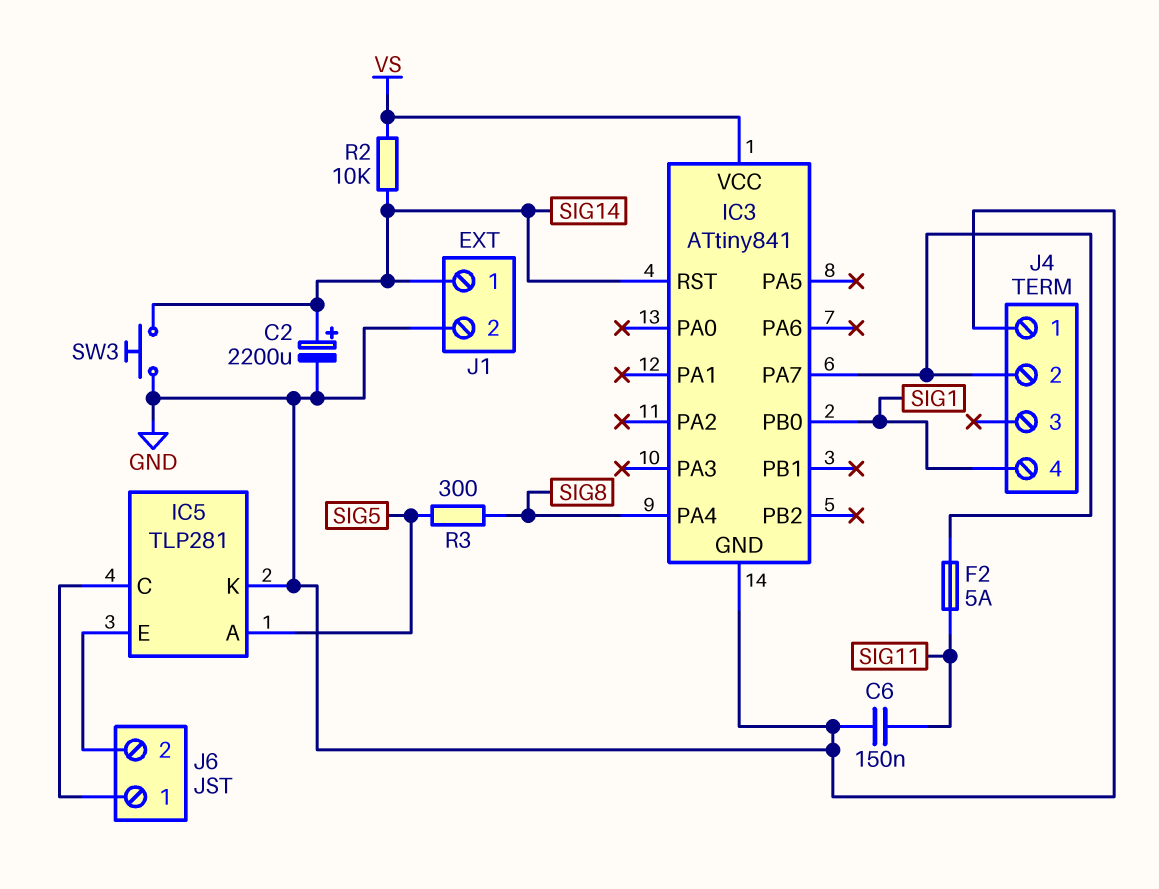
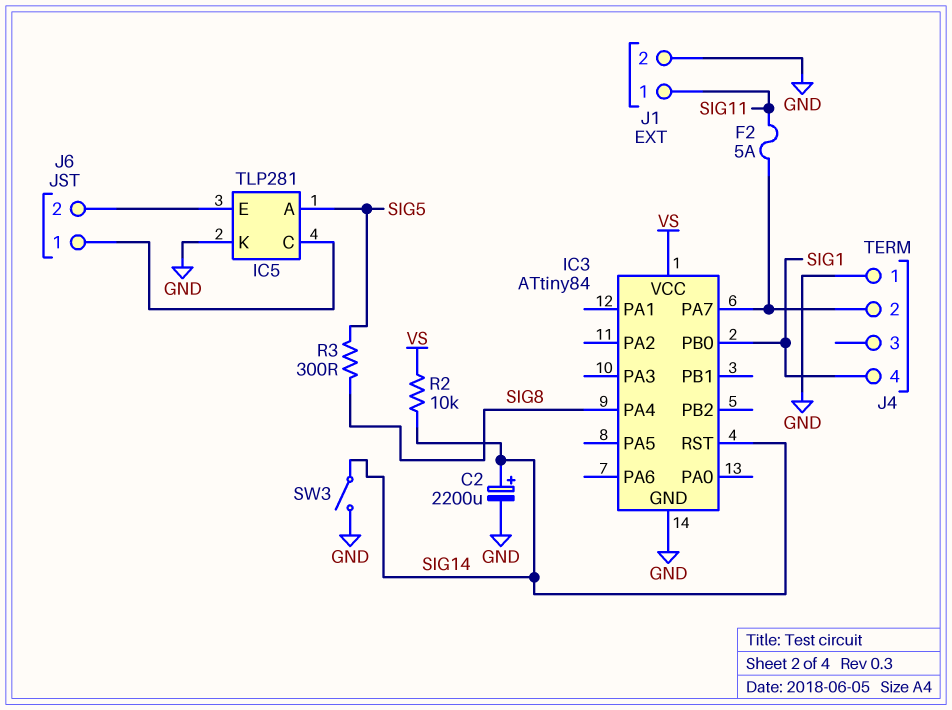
C6: 150nF (GND, SIG11) -> none
IC3: ATtiny841 -> ATtiny84
J1 pin 1: SIG14 -> SIG11
SW3: button (GND, SIG14) -> switch (GND, SIG14)

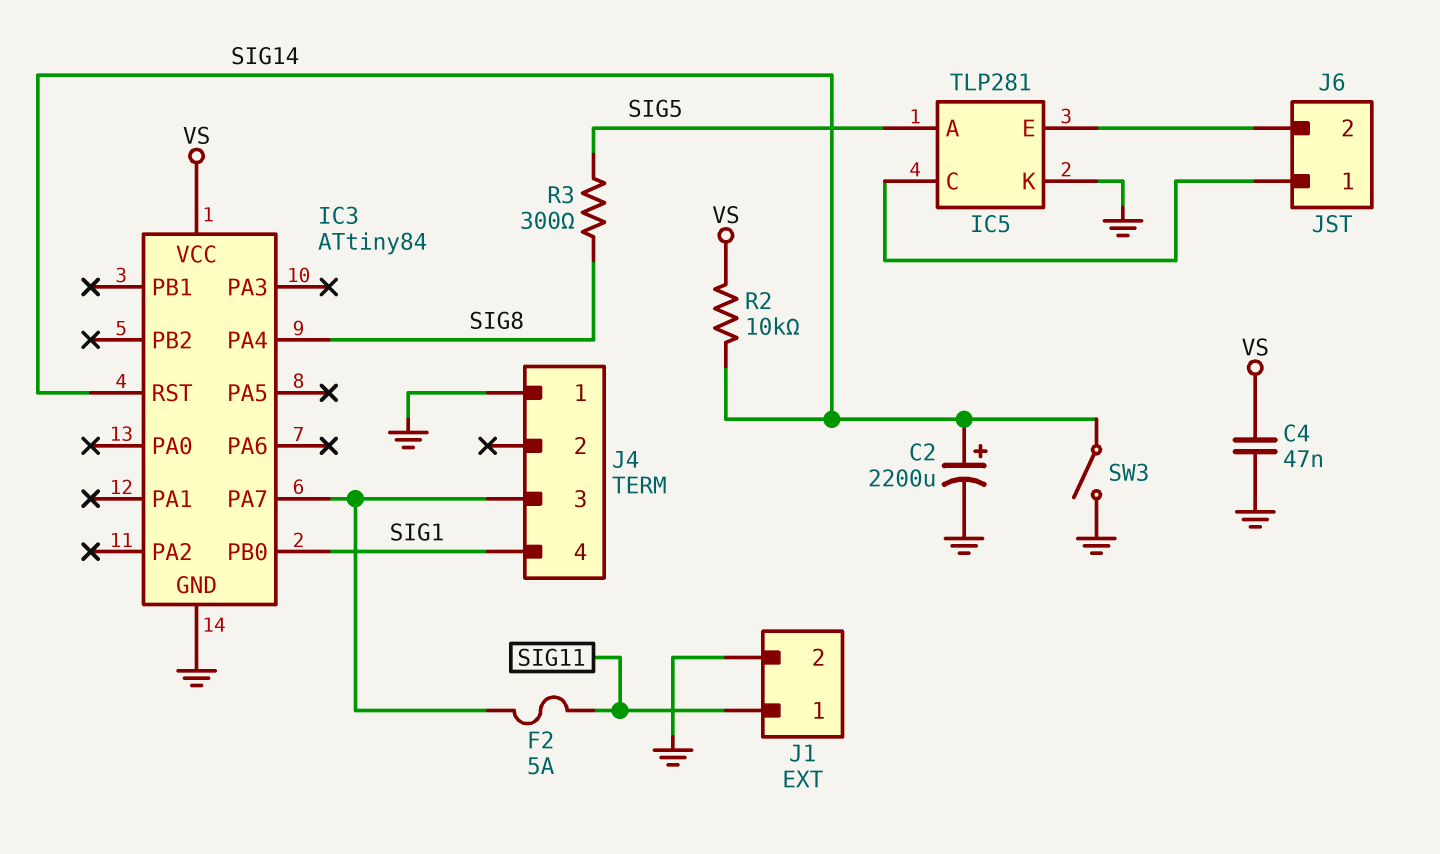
C4: none -> 47nF (GND, VS)
J4 pin 2: IC3/PA7 -> none
J4 pin 3: none -> IC3/PA7

